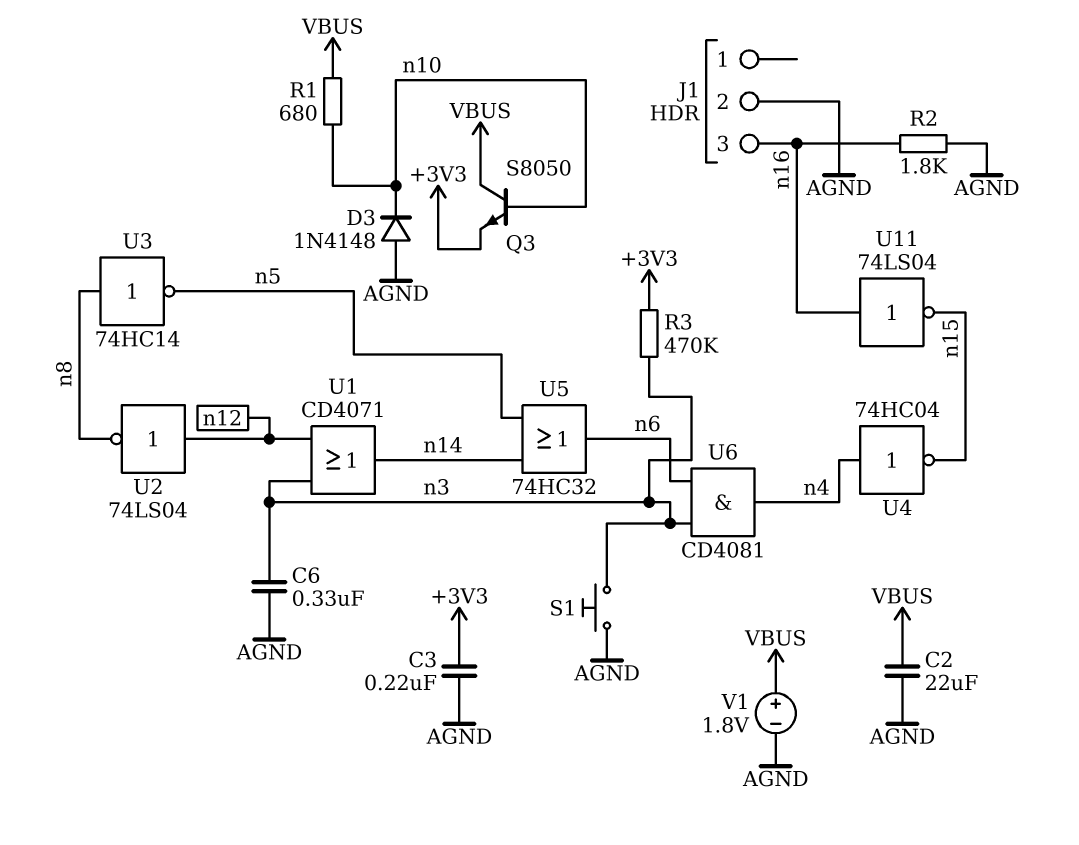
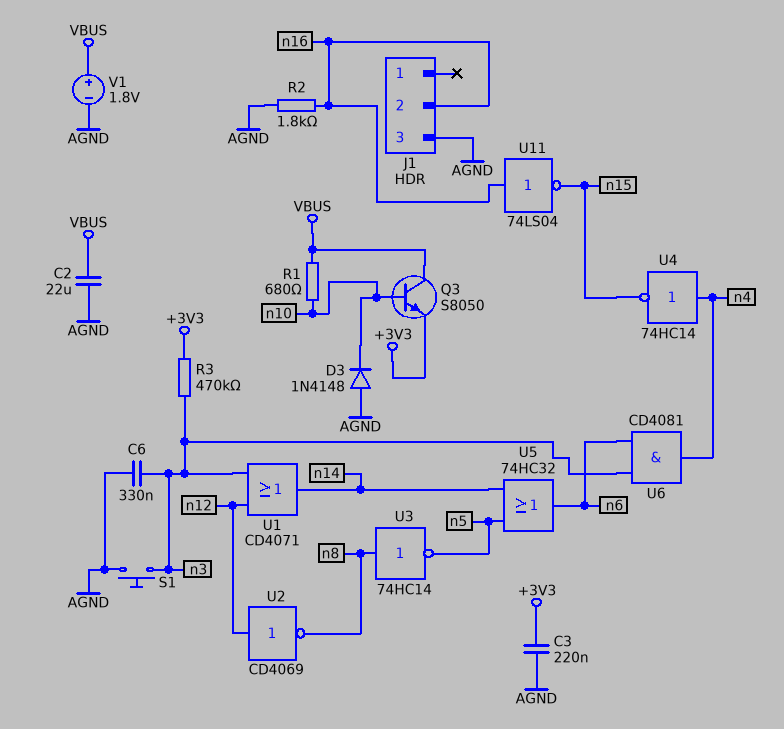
J1 pin 2: AGND -> n16
J1 pin 3: n16 -> AGND
U2: NOT 74LS04 (in n12, out n8) -> NOT CD4069 (in n12, out n8)
U4: NOT 74HC04 (in n4, out n15) -> NOT 74HC14 (in n4, out n15)

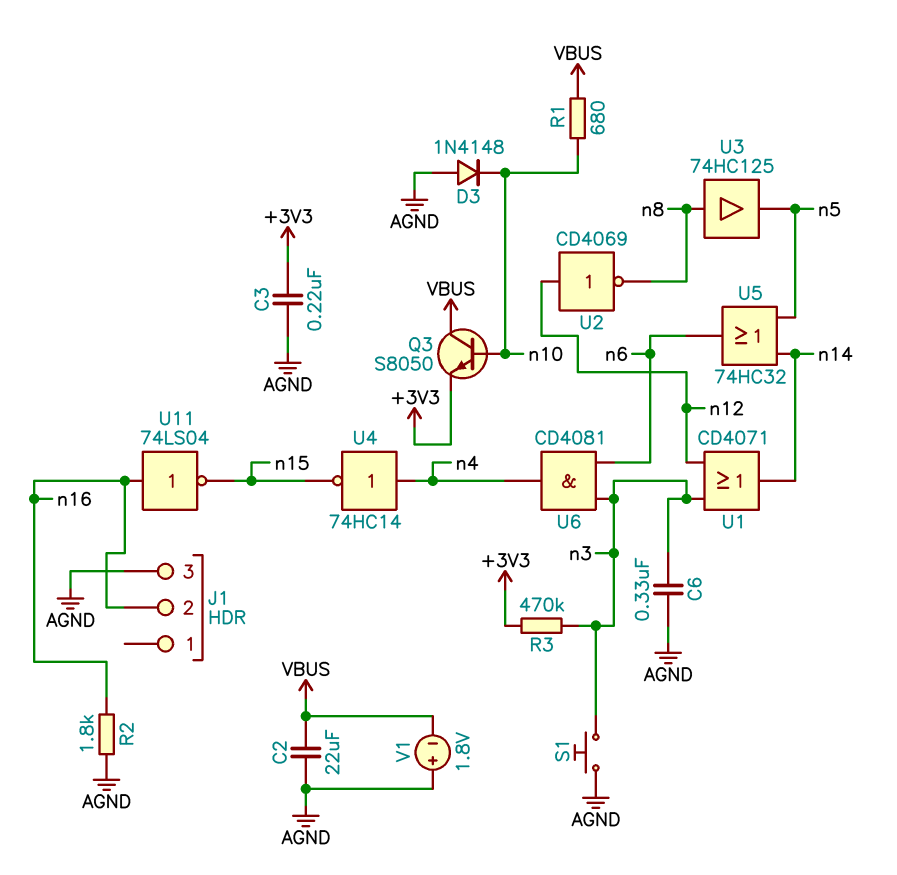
U3: NOT 74HC14 (in n8, out n5) -> buffer 74HC125 (in n8, out n5)
V1: 1.8V (plus VBUS, minus AGND) -> 1.8V (plus AGND, minus VBUS)

